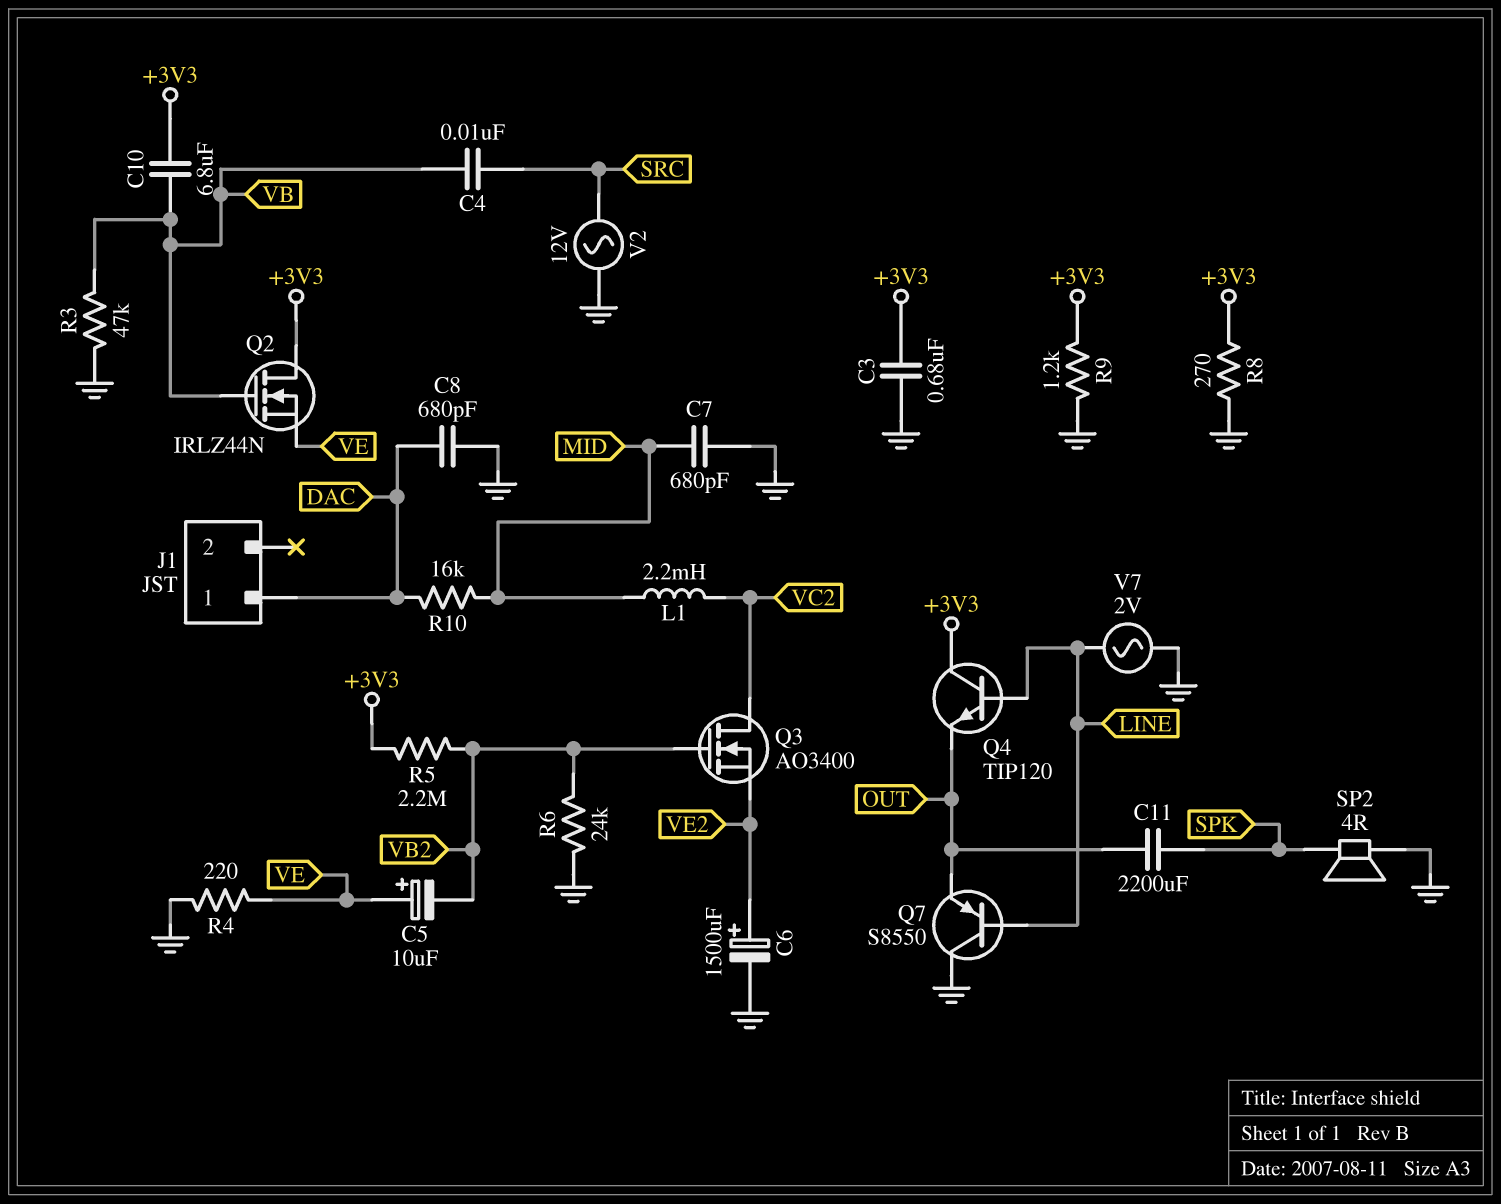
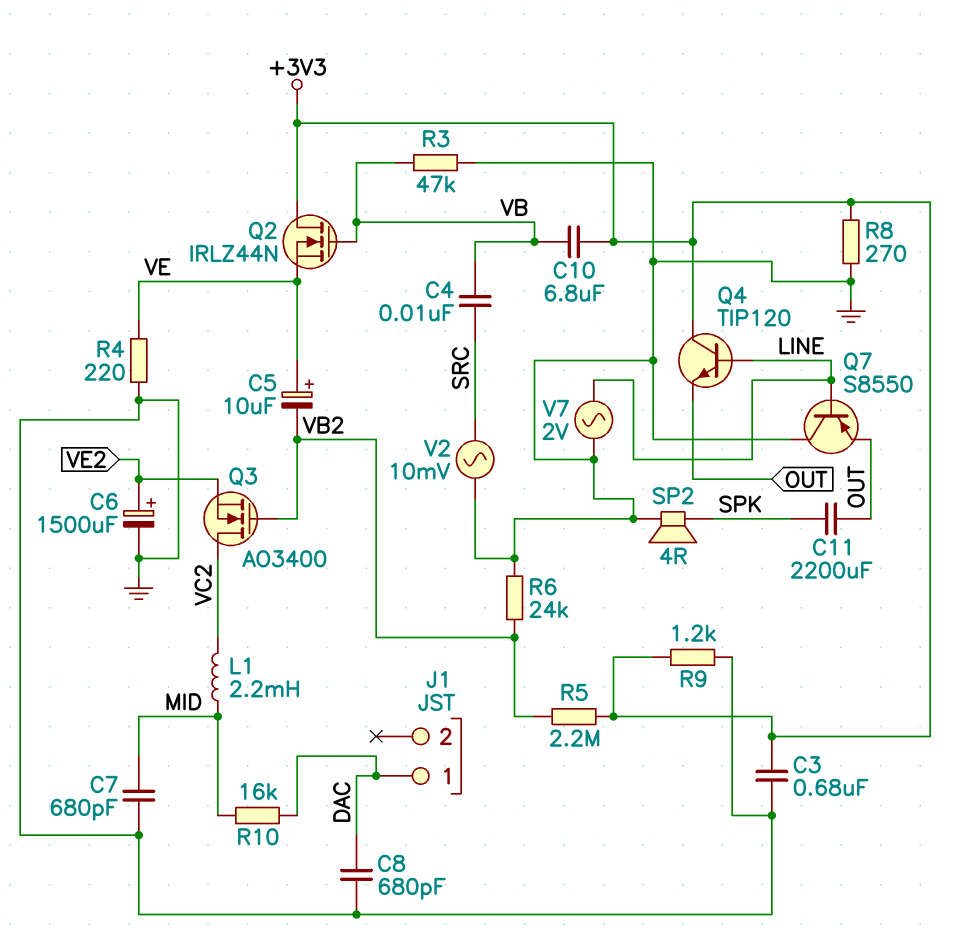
V2: AC 12V (GND, SRC) -> AC 10mV (GND, SRC)

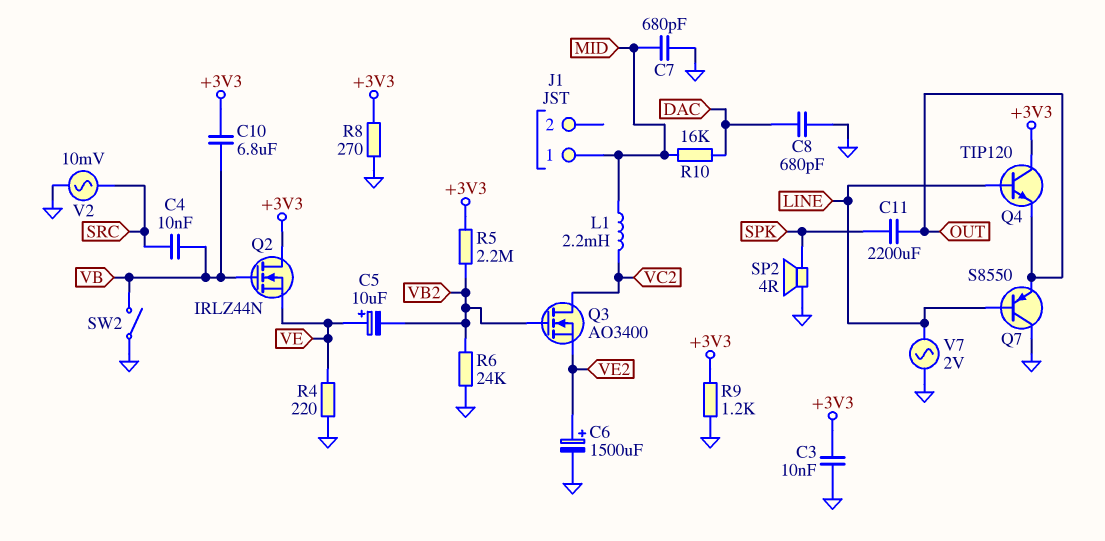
C3: 680nF (+3V3, GND) -> 10nF (+3V3, GND)
J1 pin 1: DAC -> MID
R3: 47k (GND, VB) -> none
SW2: none -> switch (GND, VB)

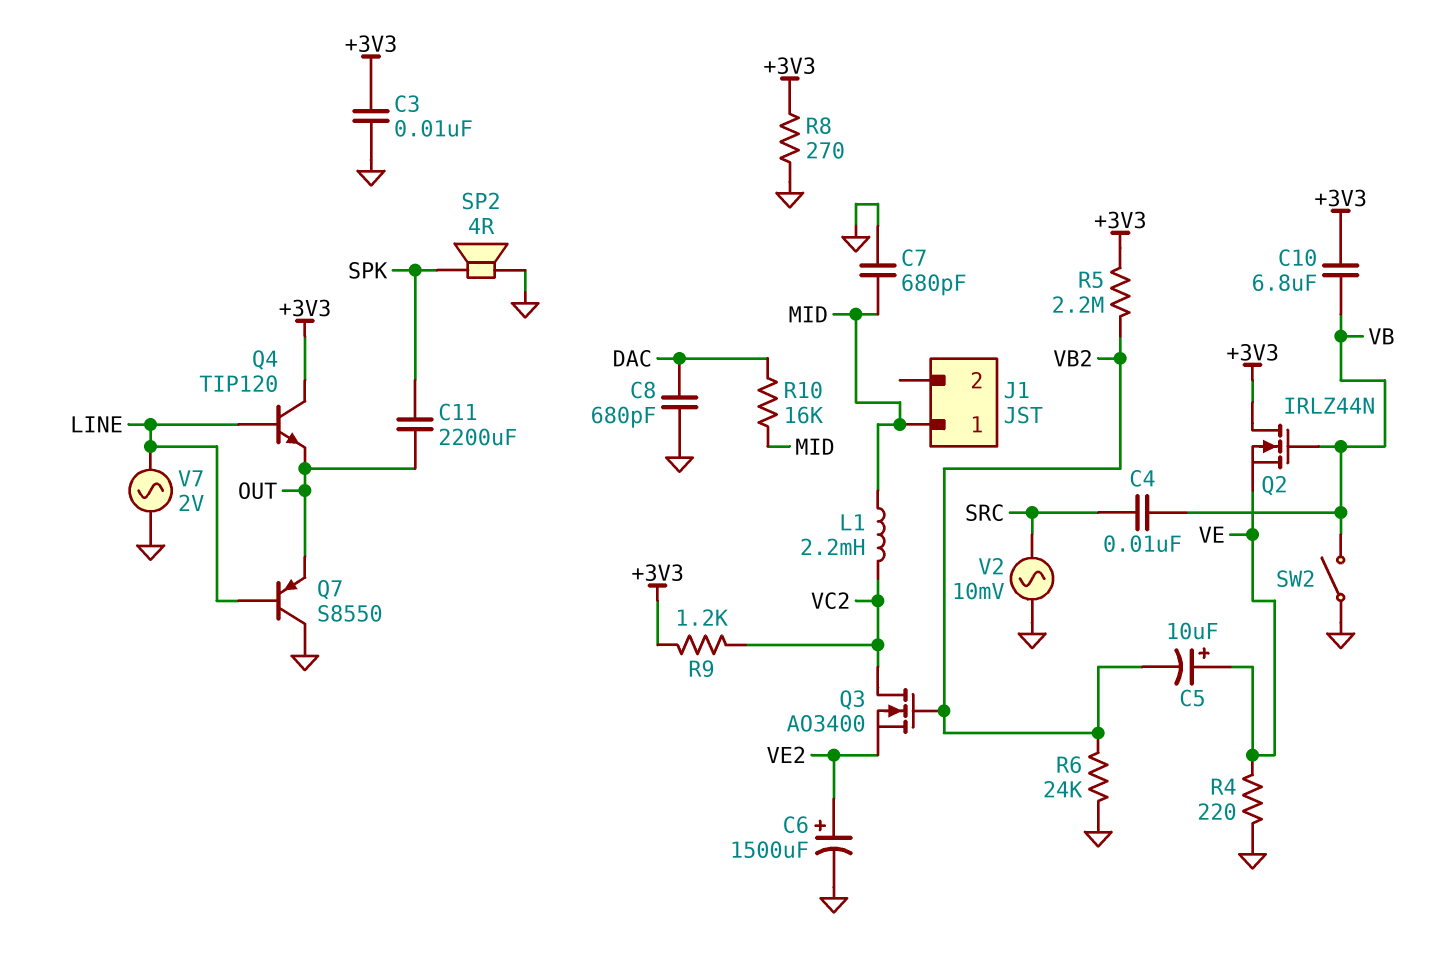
R9: 1.2k (+3V3, GND) -> 1.2k (+3V3, VC2)

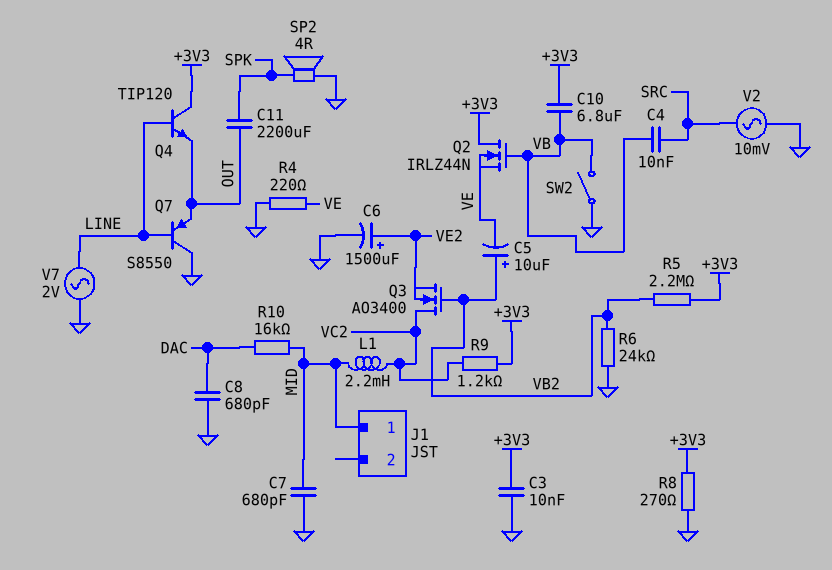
C5: 10uF (plus VE, minus VB2) -> 10uF (plus VB2, minus VE)

